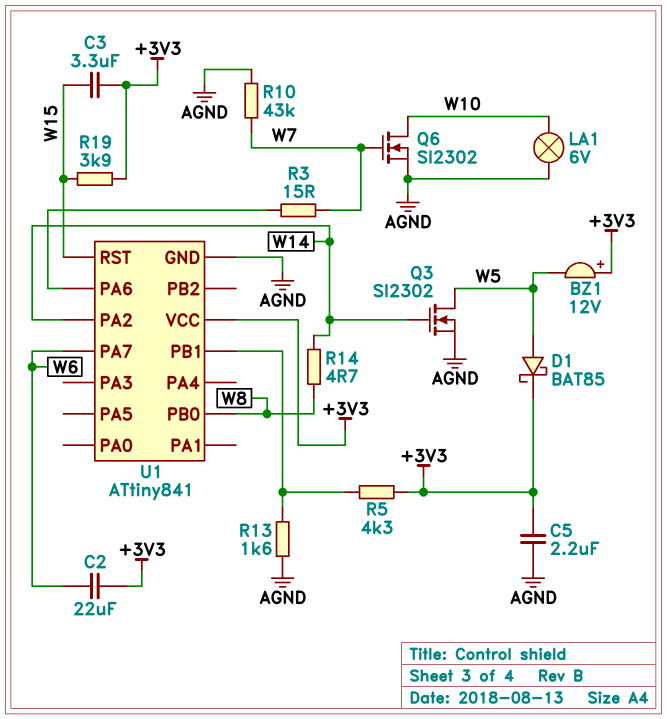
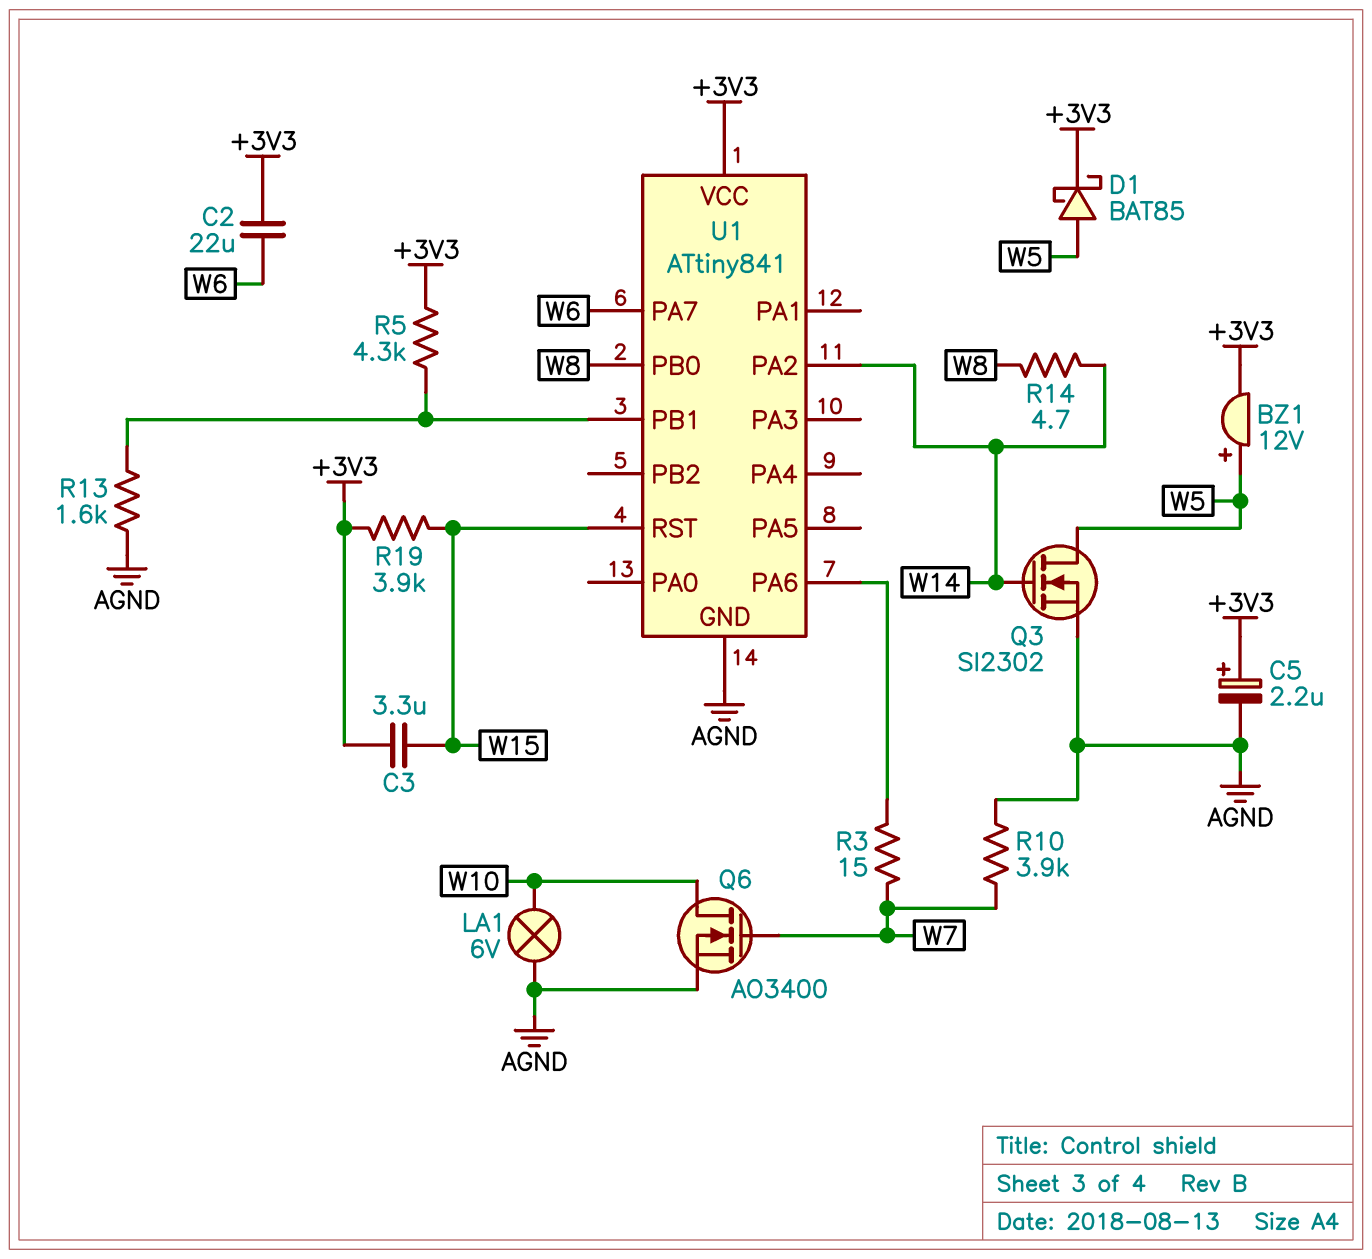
BZ1: buzzer 12V (plus +3V3, minus W5) -> buzzer 12V (plus W5, minus +3V3)
C5: 2.2uF (+3V3, AGND) -> 2.2uF (plus +3V3, minus AGND)
Q6: NMOS SI2302 (G W7, D W10, S AGND) -> NMOS AO3400 (G W7, D W10, S AGND)
R10: 43k (AGND, W7) -> 3.9k (AGND, W7)

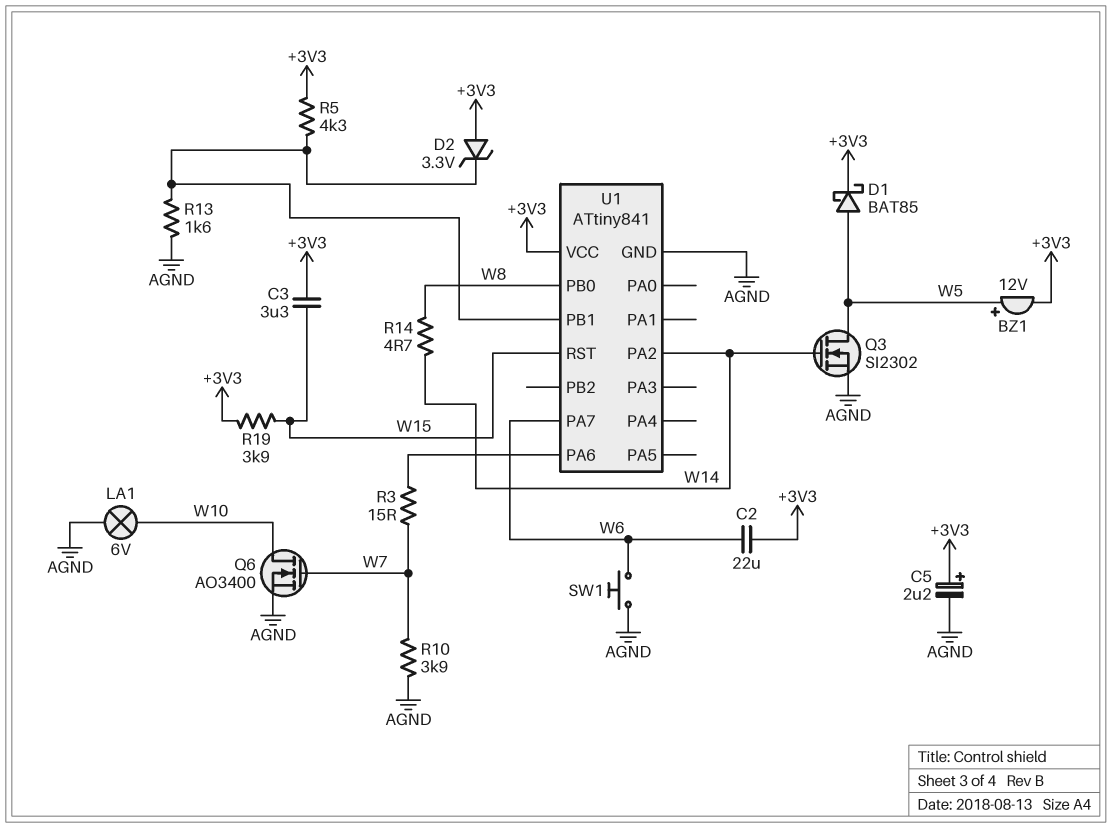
D2: none -> zener 3.3V (A +3V3, K U1/PB1)
SW1: none -> button (AGND, W6)

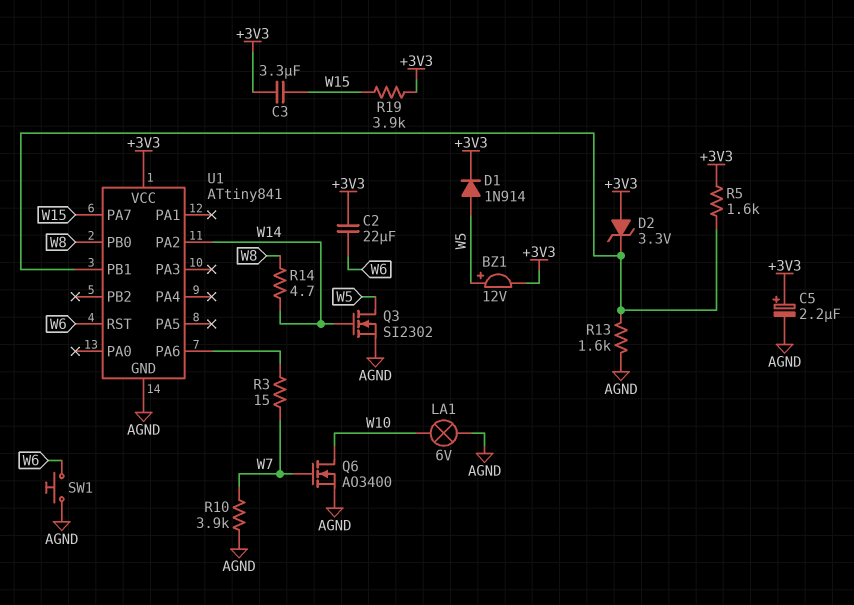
D1: schottky BAT85 (A W5, K +3V3) -> diode 1N914 (A W5, K +3V3)
R5: 4.3k (+3V3, U1/PB1) -> 1.6k (+3V3, U1/PB1)
U1 pin PA7: W6 -> W15
U1 pin RST: W15 -> W6

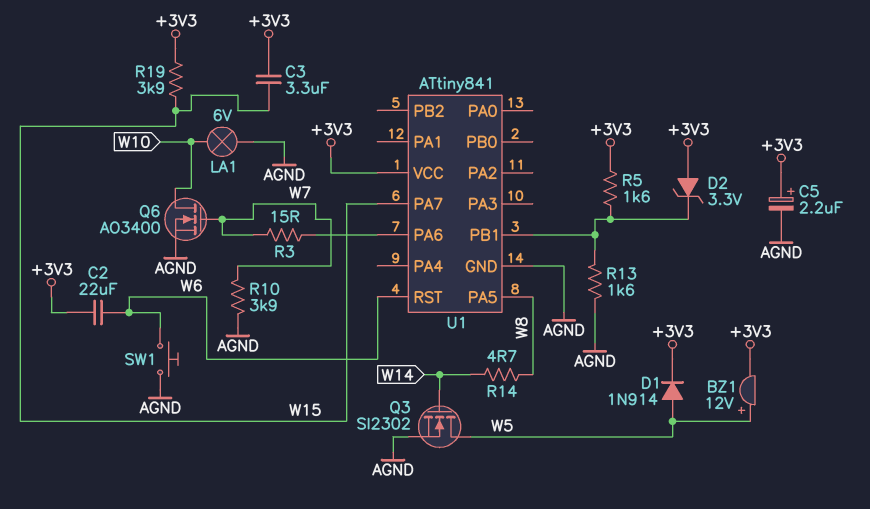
U1 pin PA2: W14 -> none
U1 pin PA5: none -> W8
U1 pin PB0: W8 -> none

